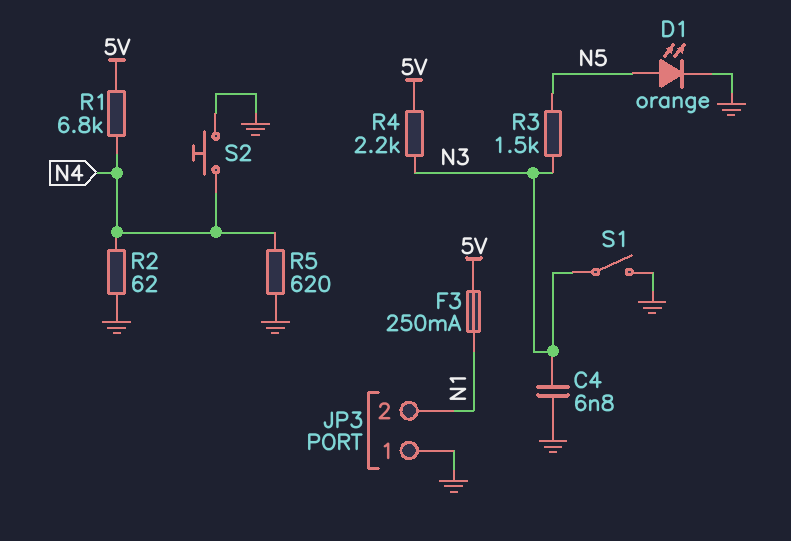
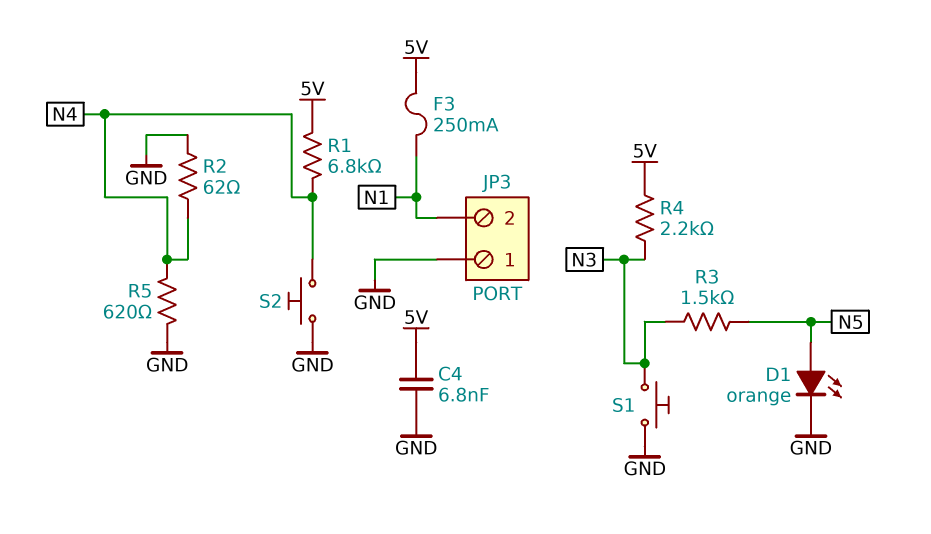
C4: 6.8nF (GND, N3) -> 6.8nF (5V, GND)
S1: switch (GND, N3) -> button (GND, N3)

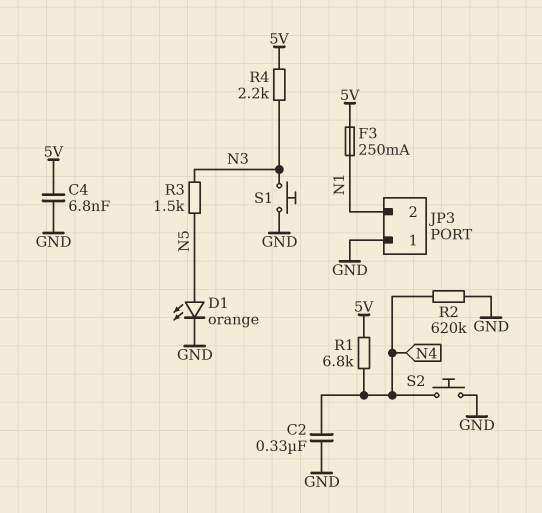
C2: none -> 330nF (GND, N4)
R2: 62 (GND, N4) -> 620k (GND, N4)
R5: 620 (GND, N4) -> none

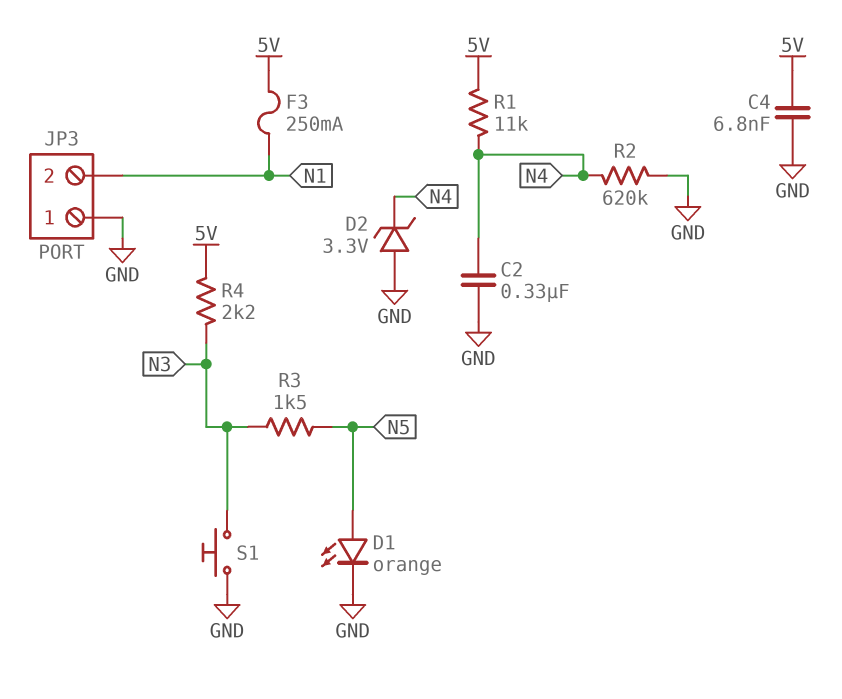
D2: none -> zener 3.3V (A GND, K N4)
R1: 6.8k (5V, N4) -> 11k (5V, N4)
S2: button (GND, N4) -> none

